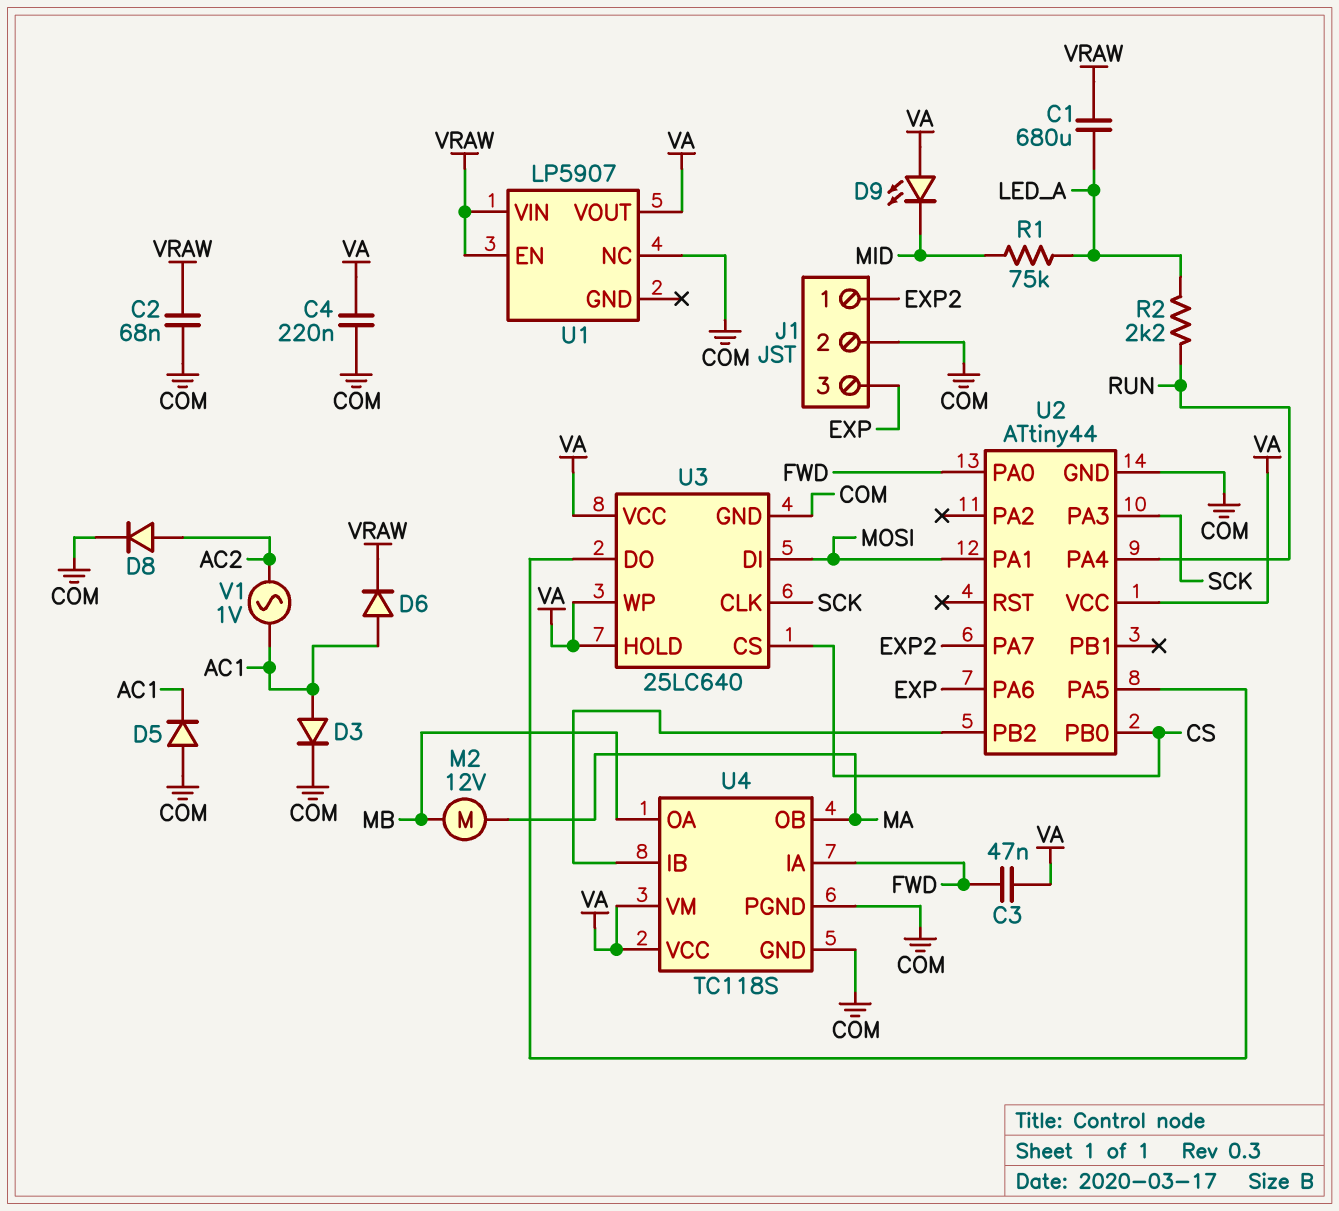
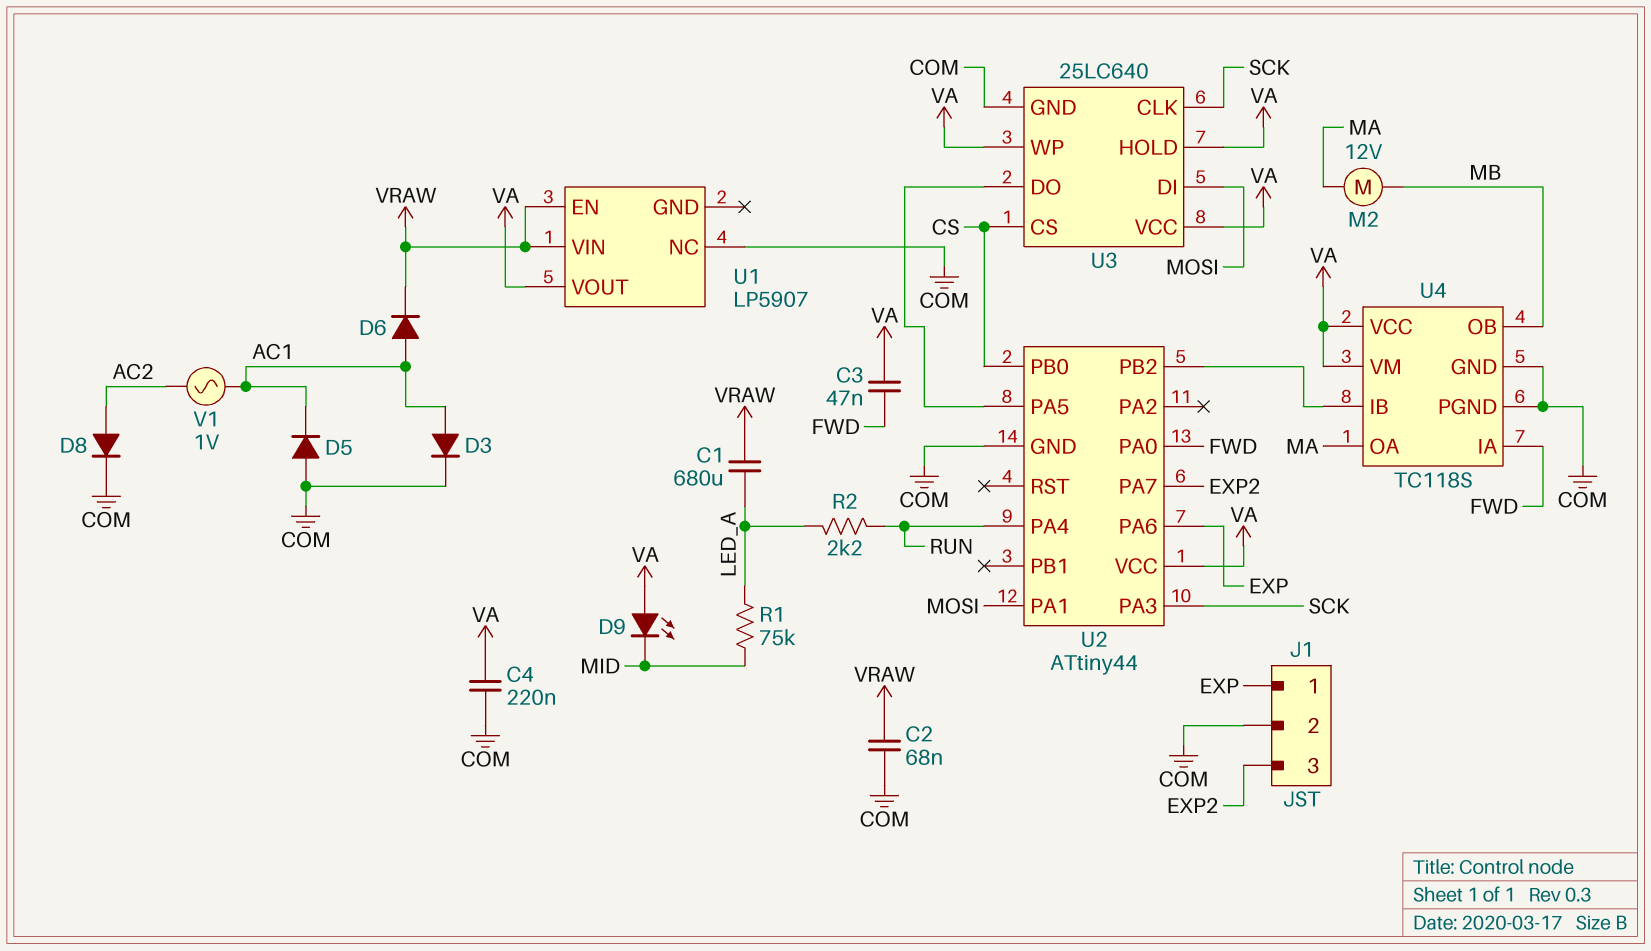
J1 pin 1: EXP2 -> EXP
J1 pin 3: EXP -> EXP2
U4 pin OA: MB -> MA
U4 pin OB: MA -> MB

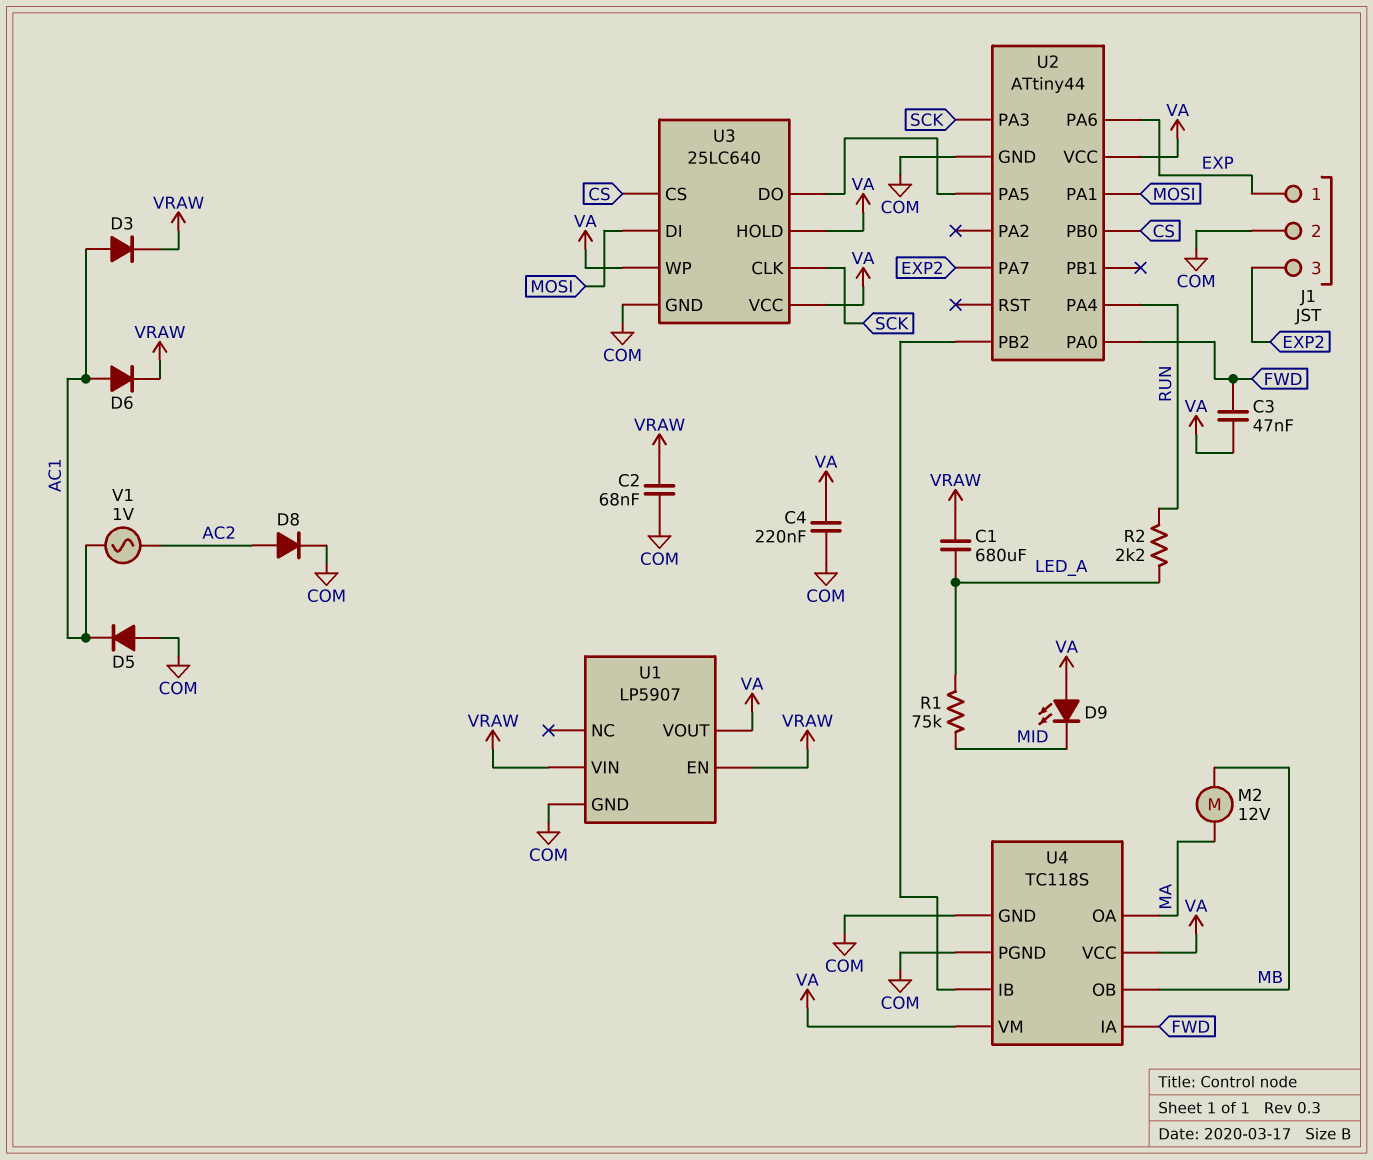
D3: diode (A AC1, K COM) -> diode (A AC1, K VRAW)
U1 pin GND: none -> COM
U1 pin NC: COM -> none

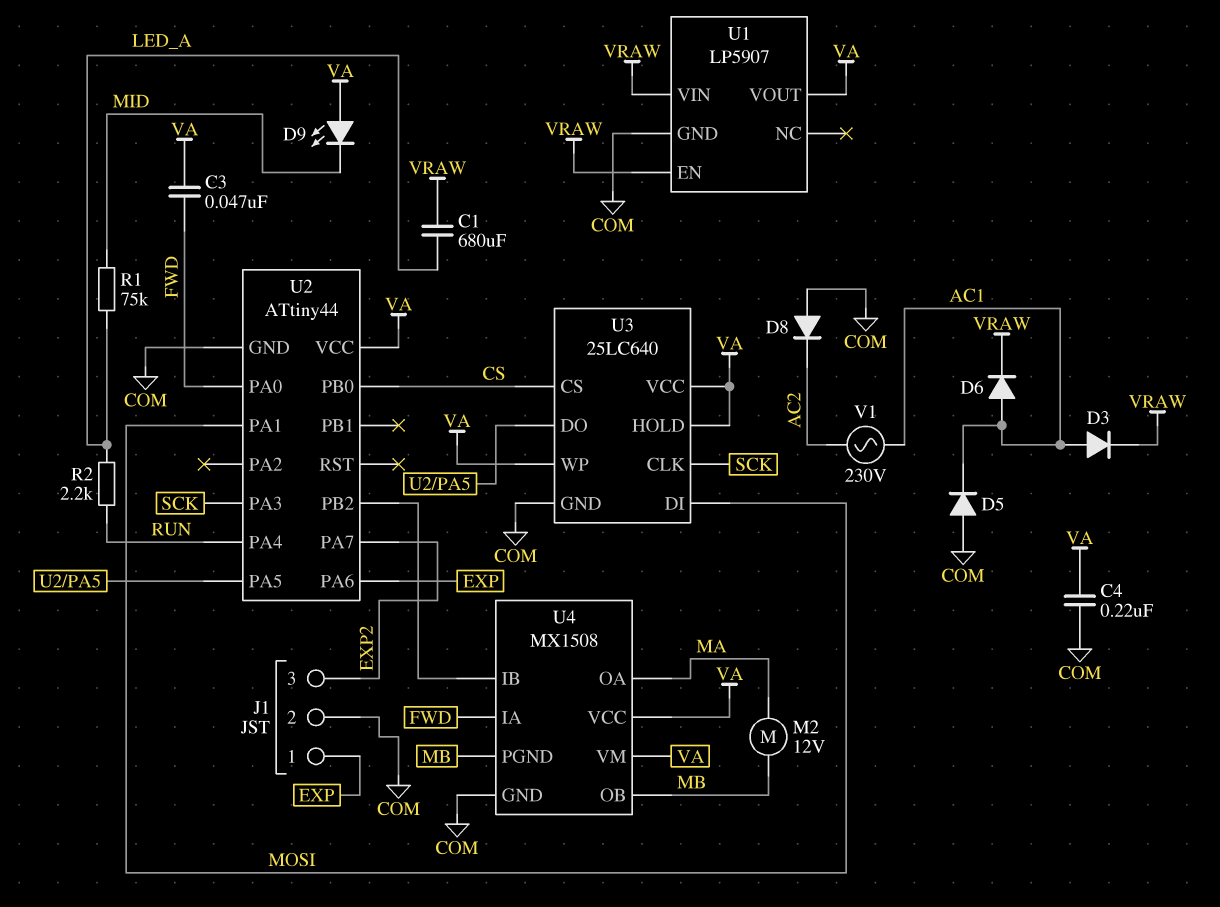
C2: 68nF (COM, VRAW) -> none
D8: diode (A AC2, K COM) -> diode (A COM, K AC2)
U4: TC118S -> MX1508
U4 pin PGND: COM -> MB
V1: AC 1V (AC1, AC2) -> AC 230V (AC1, AC2)

